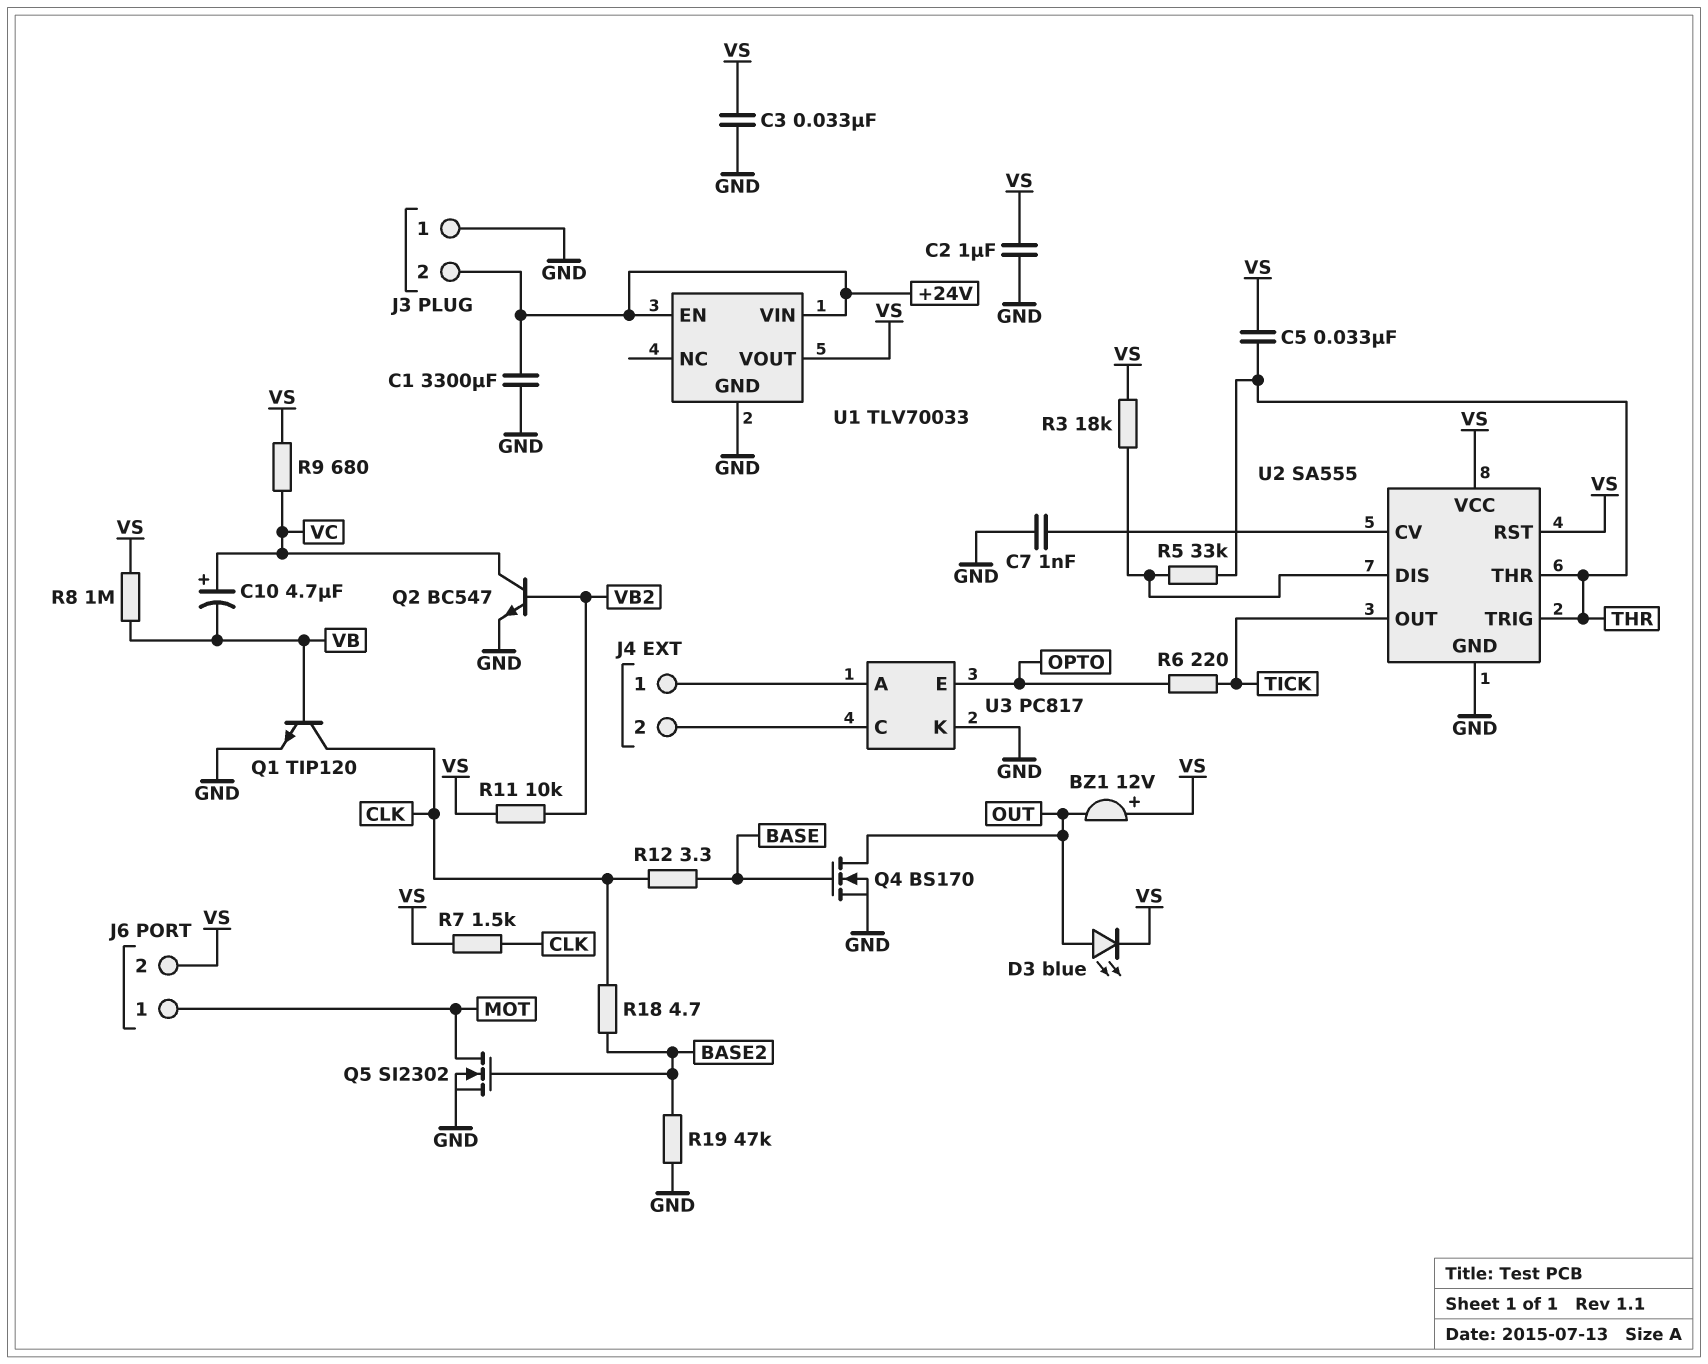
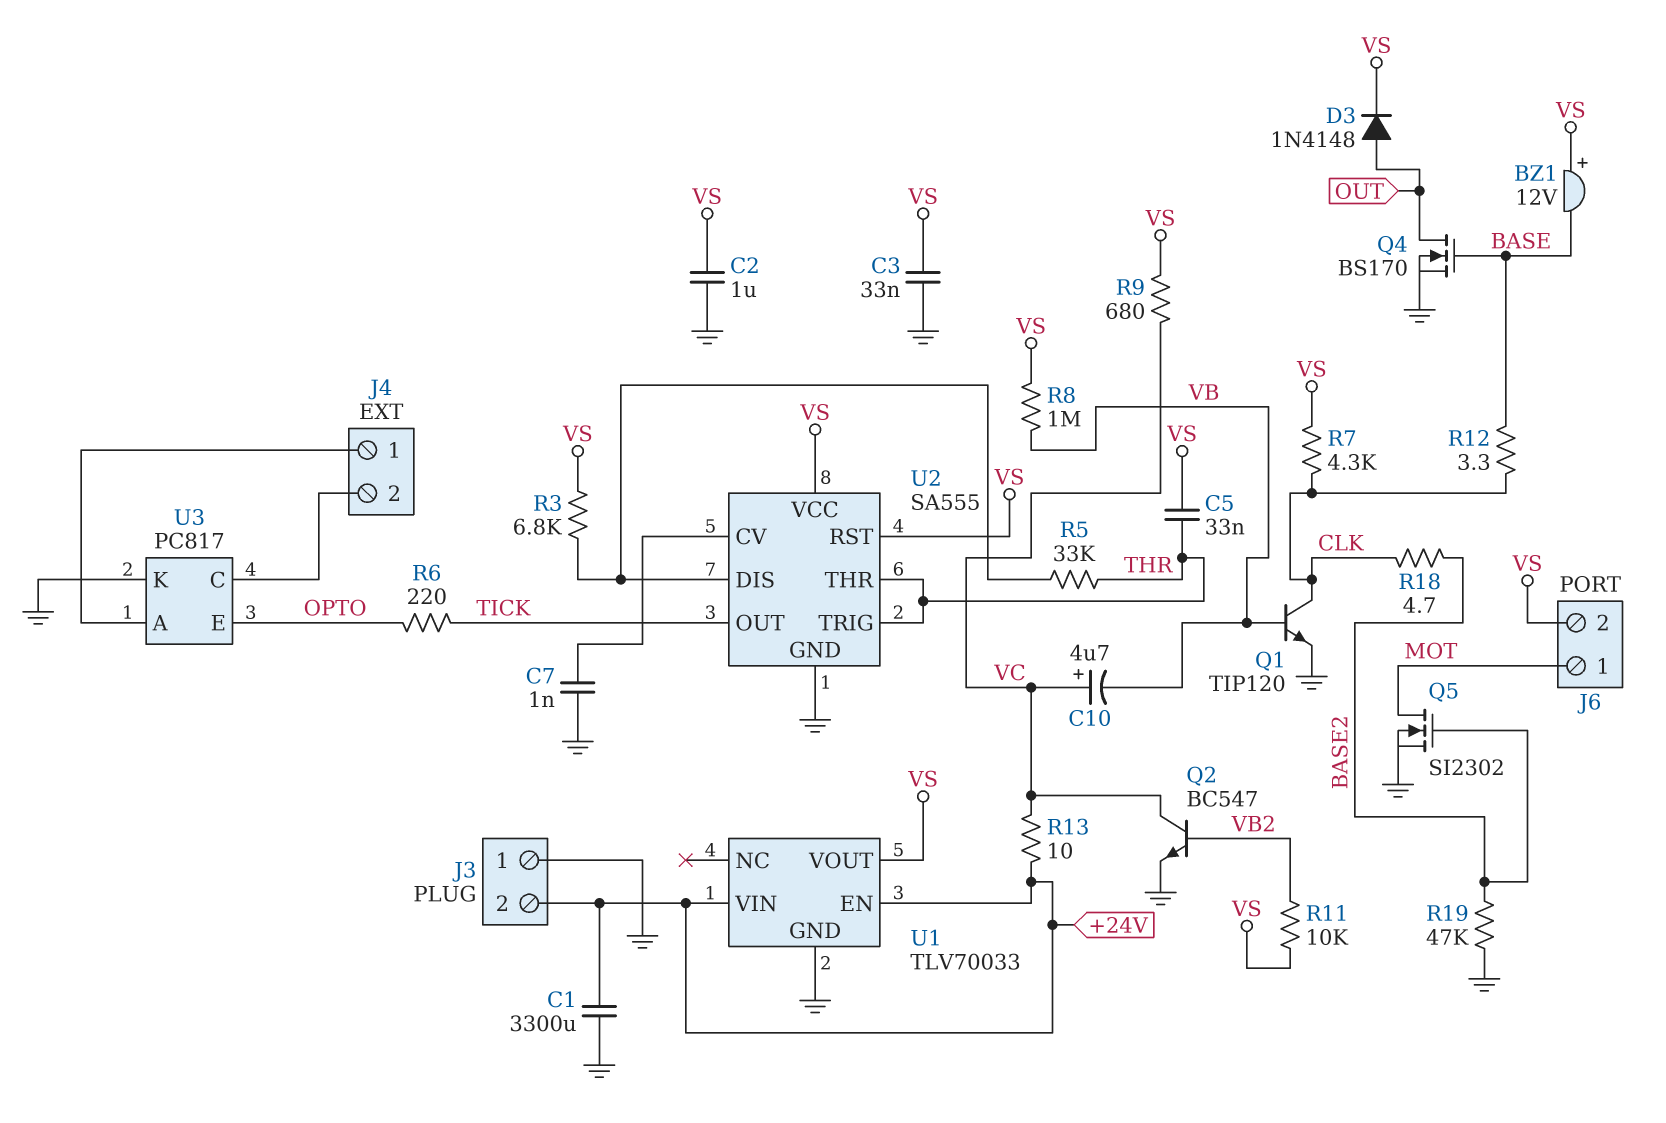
BZ1: buzzer 12V (plus VS, minus OUT) -> buzzer 12V (plus VS, minus BASE)
D3: LED blue (A OUT, K VS) -> diode 1N4148 (A OUT, K VS)
R3: 18k (U2/DIS, VS) -> 6.8k (U2/DIS, VS)
R7: 1.5k (CLK, VS) -> 4.3k (CLK, VS)
R13: none -> 10 (+24V, VC)

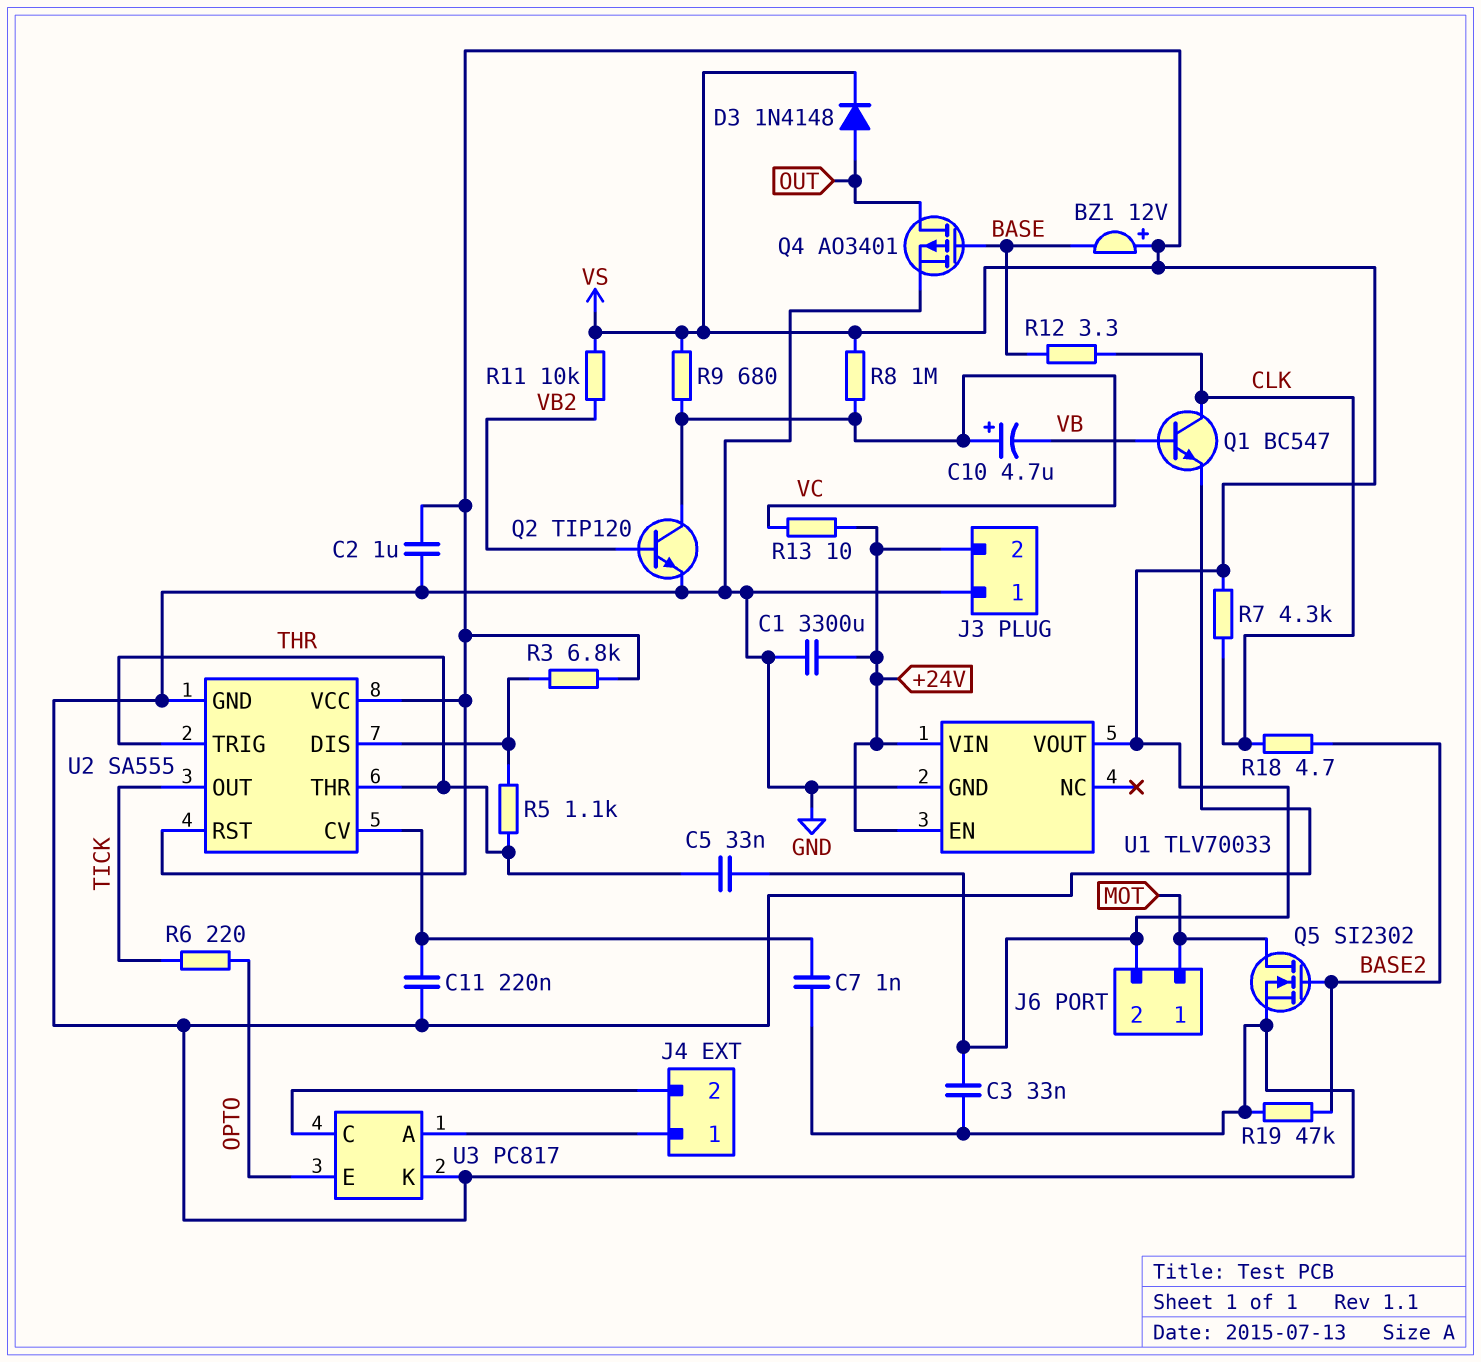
C11: none -> 220nF (GND, U2/CV)
Q1: NPN TIP120 (B VB, C CLK, E GND) -> NPN BC547 (B VB, C CLK, E GND)
Q2: NPN BC547 (B VB2, C VC, E GND) -> NPN TIP120 (B VB2, C VC, E GND)
Q4: NMOS BS170 (G BASE, D OUT, S GND) -> PMOS AO3401 (G BASE, D OUT, S GND)
R5: 33k (THR, U2/DIS) -> 1.1k (THR, U2/DIS)
R8: 1M (VB, VS) -> 1M (VC, VS)

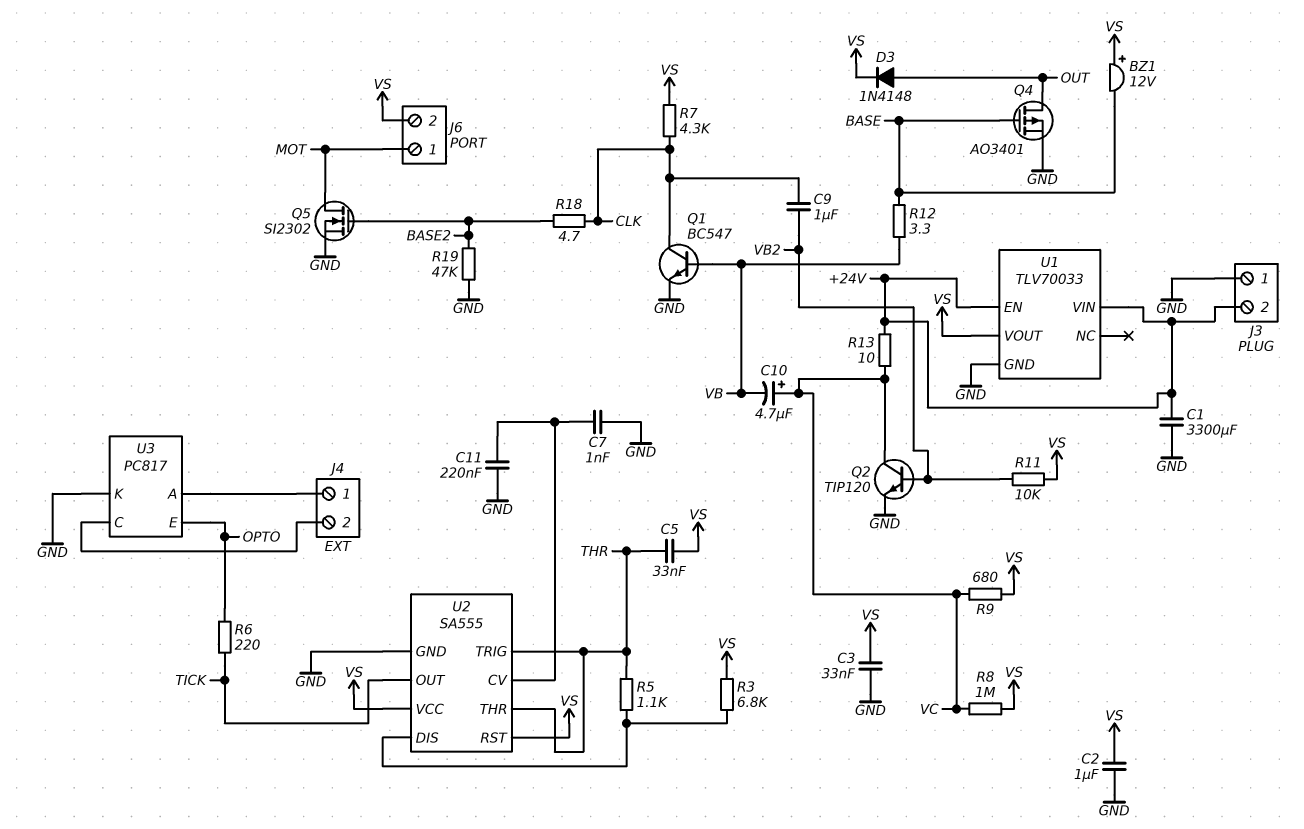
C9: none -> 1uF (CLK, VB2)
R12: 3.3 (BASE, CLK) -> 3.3 (BASE, VB)

